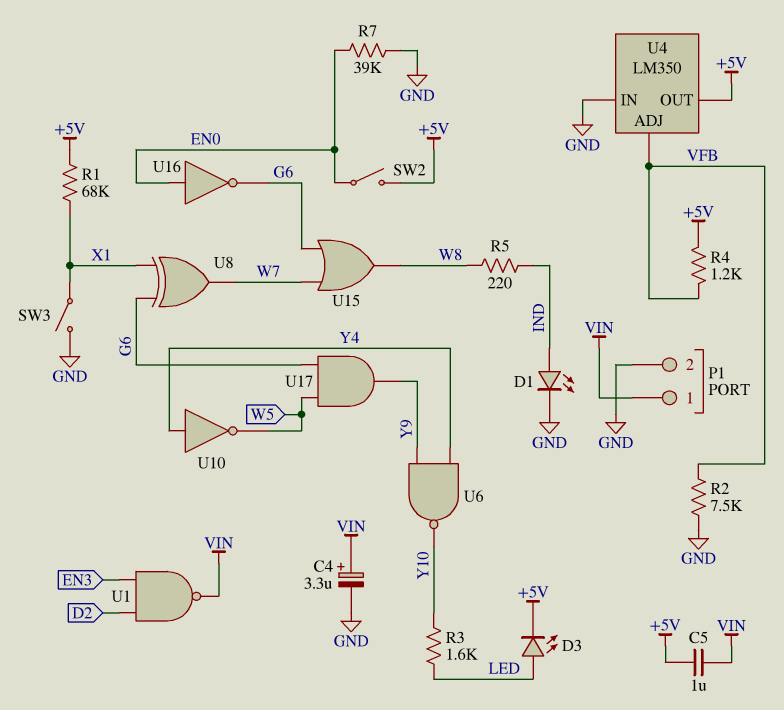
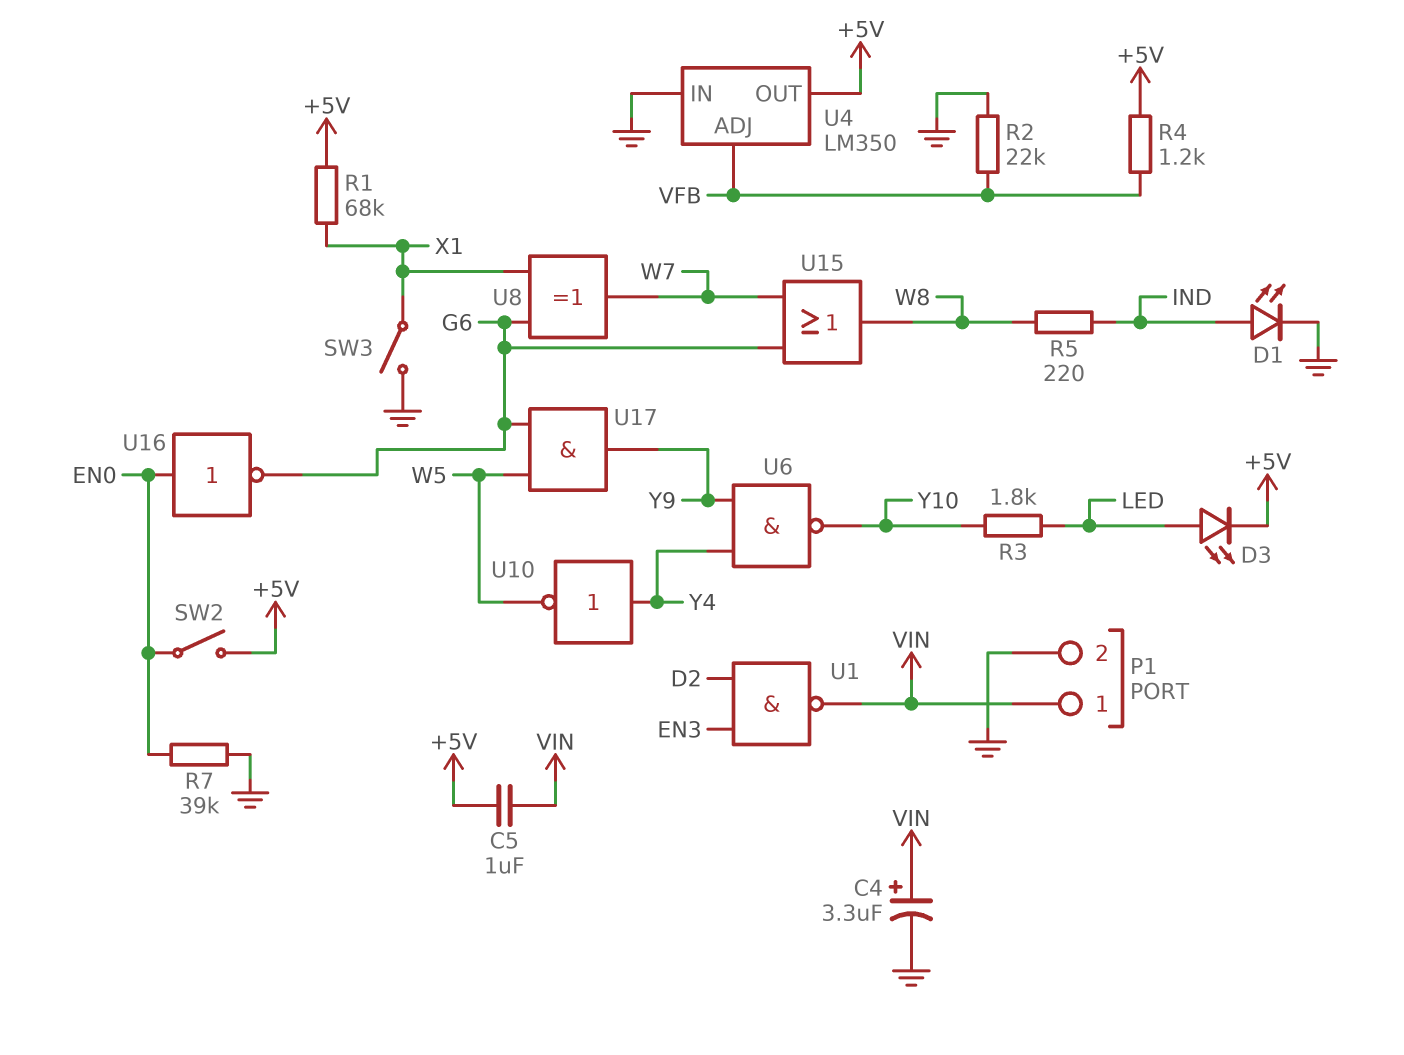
R2: 7.5k (GND, VFB) -> 22k (GND, VFB)
R3: 1.6k (LED, Y10) -> 1.8k (LED, Y10)

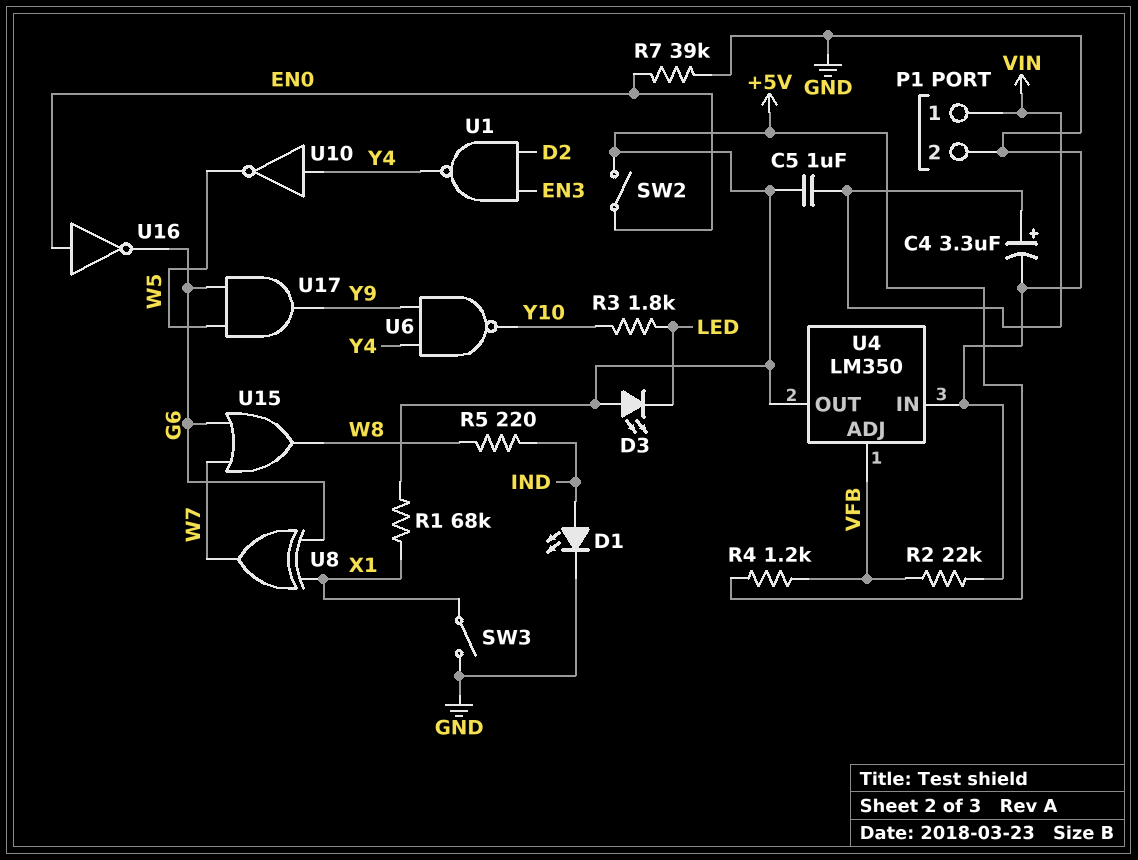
D3: LED (A LED, K +5V) -> LED (A +5V, K LED)
U1: NAND (in D2, in EN3, out VIN) -> NAND (in D2, in EN3, out Y4)

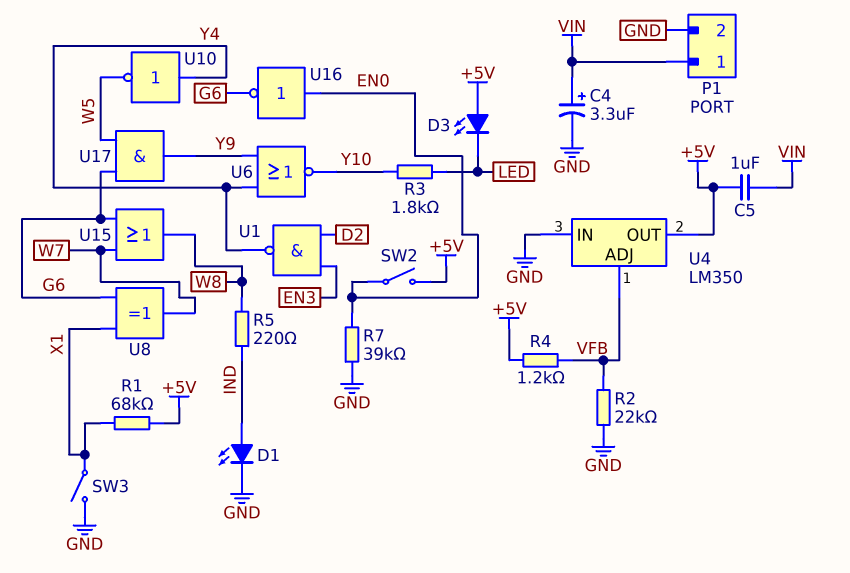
U6: NAND (in Y4, in Y9, out Y10) -> NOR (in Y4, in Y9, out Y10)

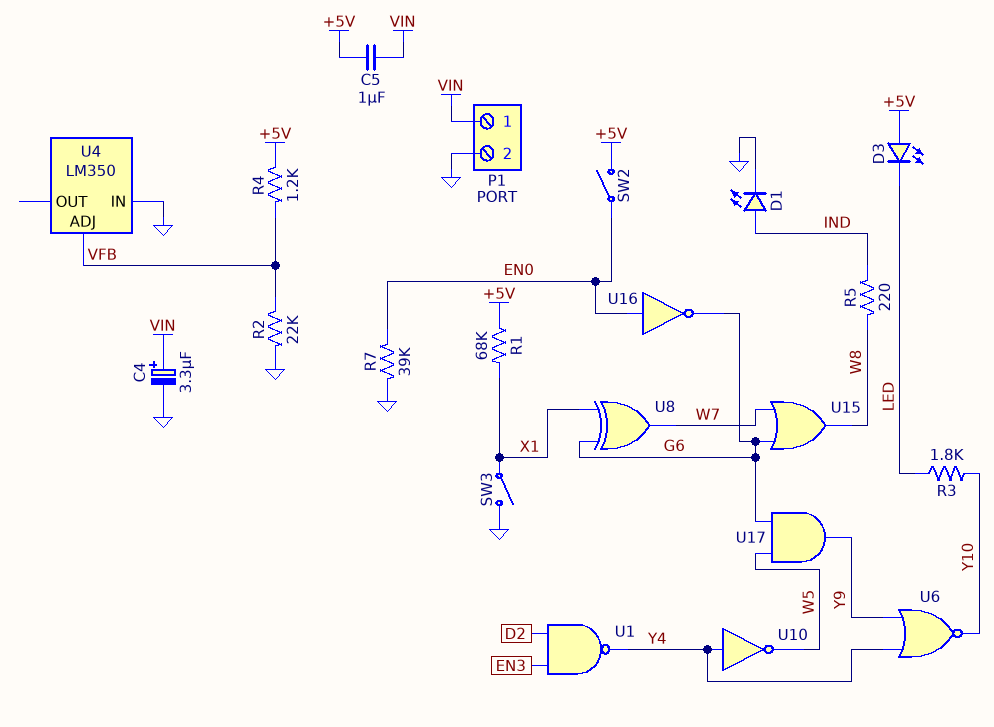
U4 pin OUT: +5V -> none

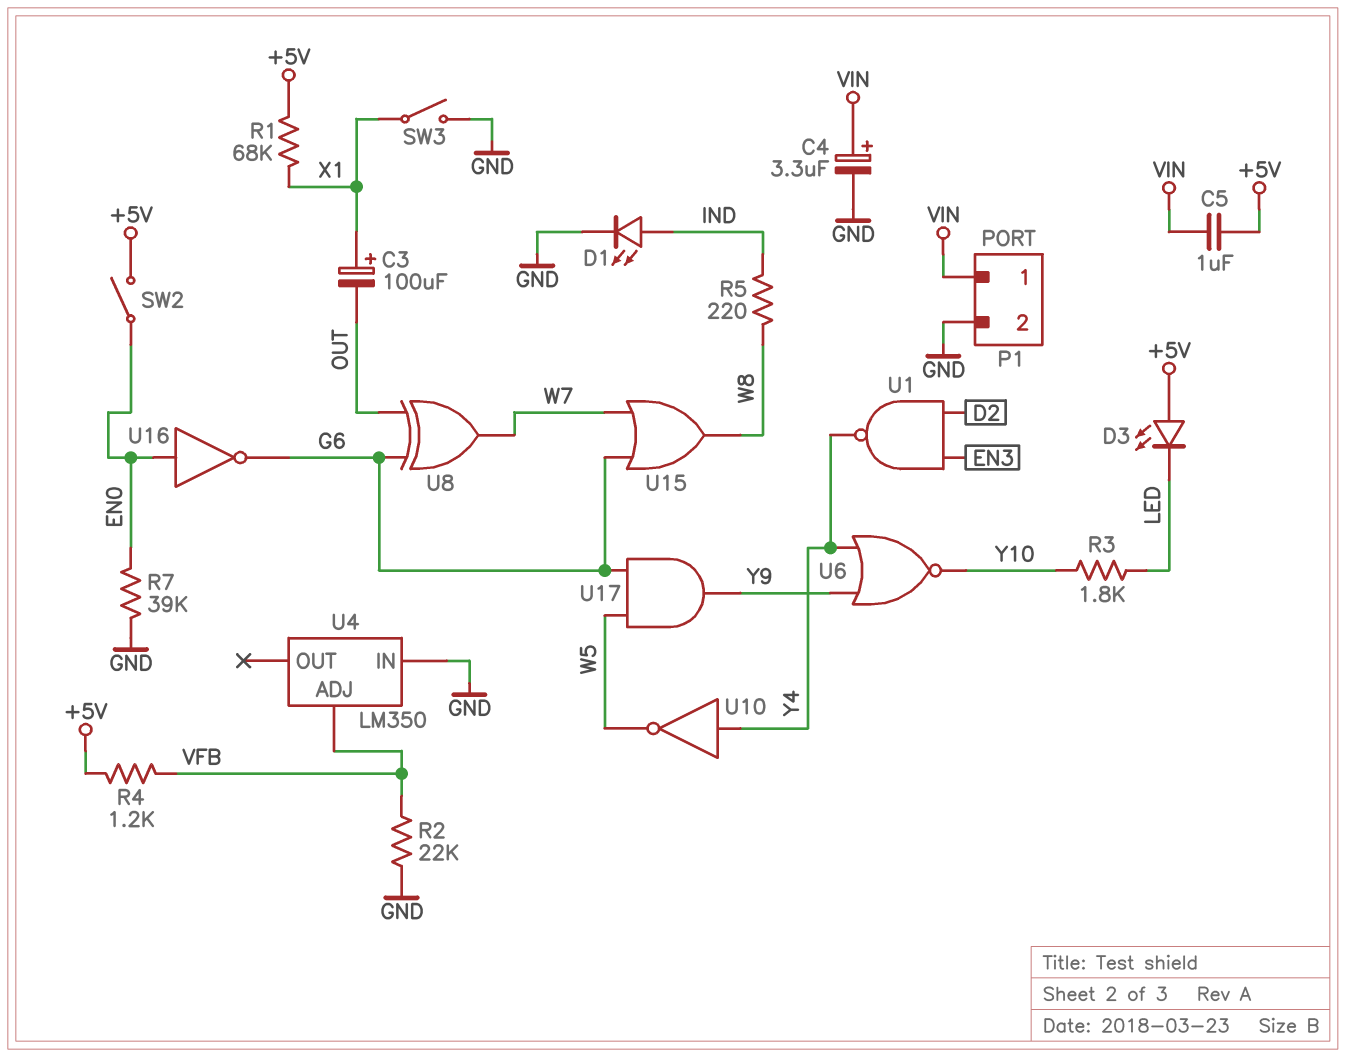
C3: none -> 100uF (plus X1, minus OUT)
U8: XOR (in G6, in X1, out W7) -> XOR (in G6, in OUT, out W7)

